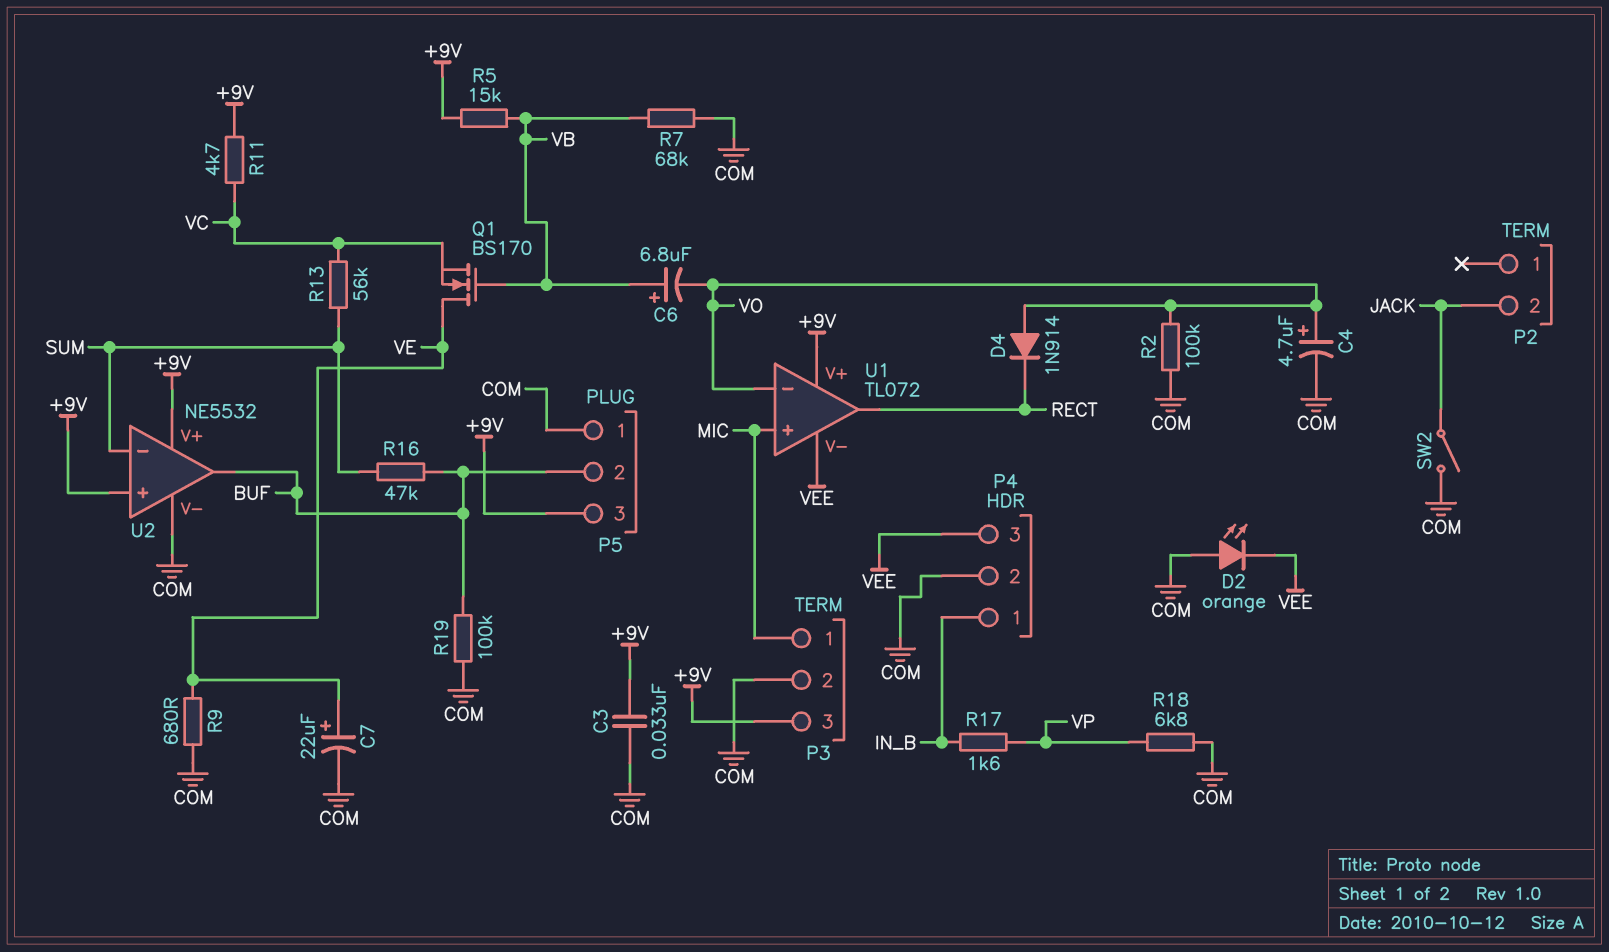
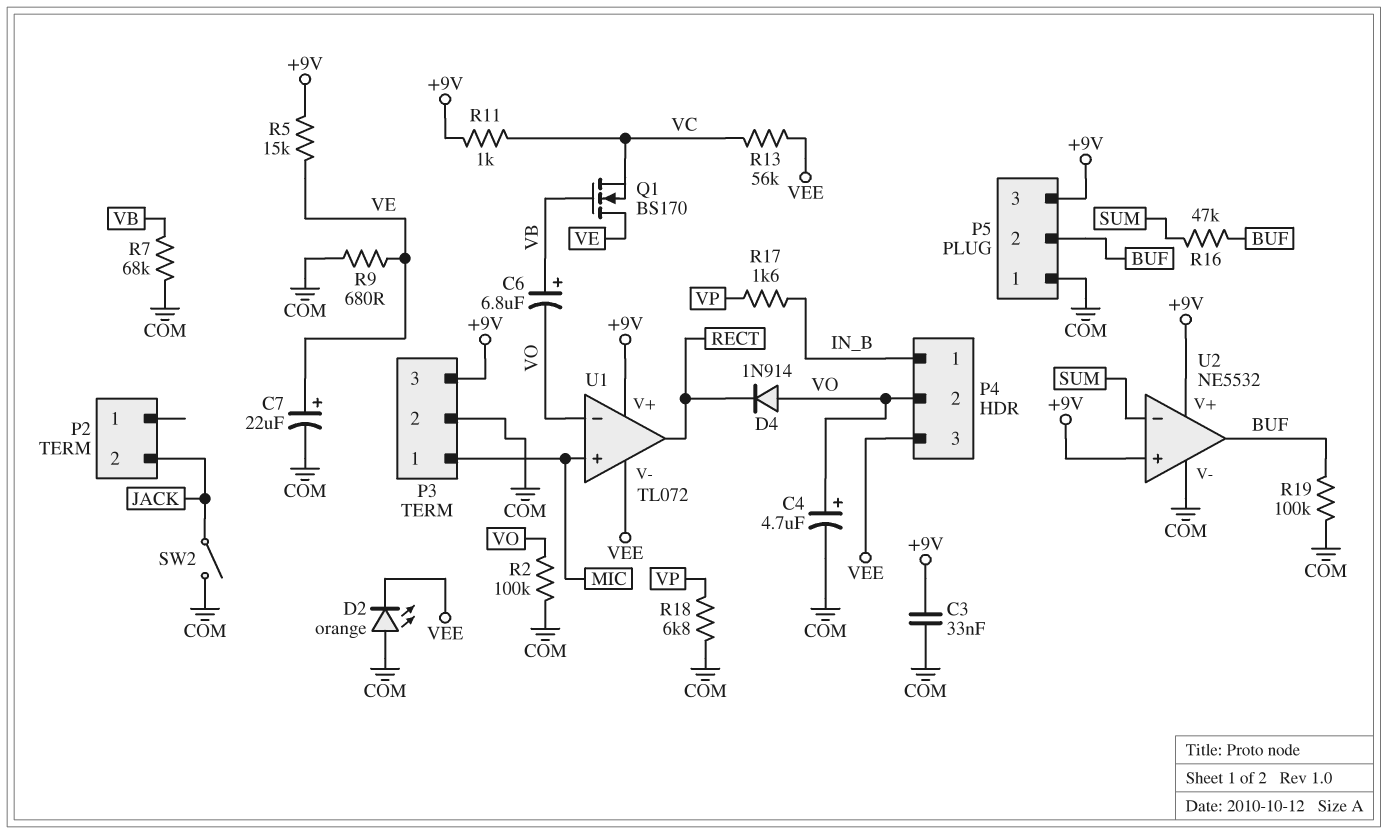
P4 pin 2: COM -> VO
R5: 15k (+9V, VB) -> 15k (+9V, VE)
R11: 4.7k (+9V, VC) -> 1k (+9V, VC)
R13: 56k (SUM, VC) -> 56k (VC, VEE)

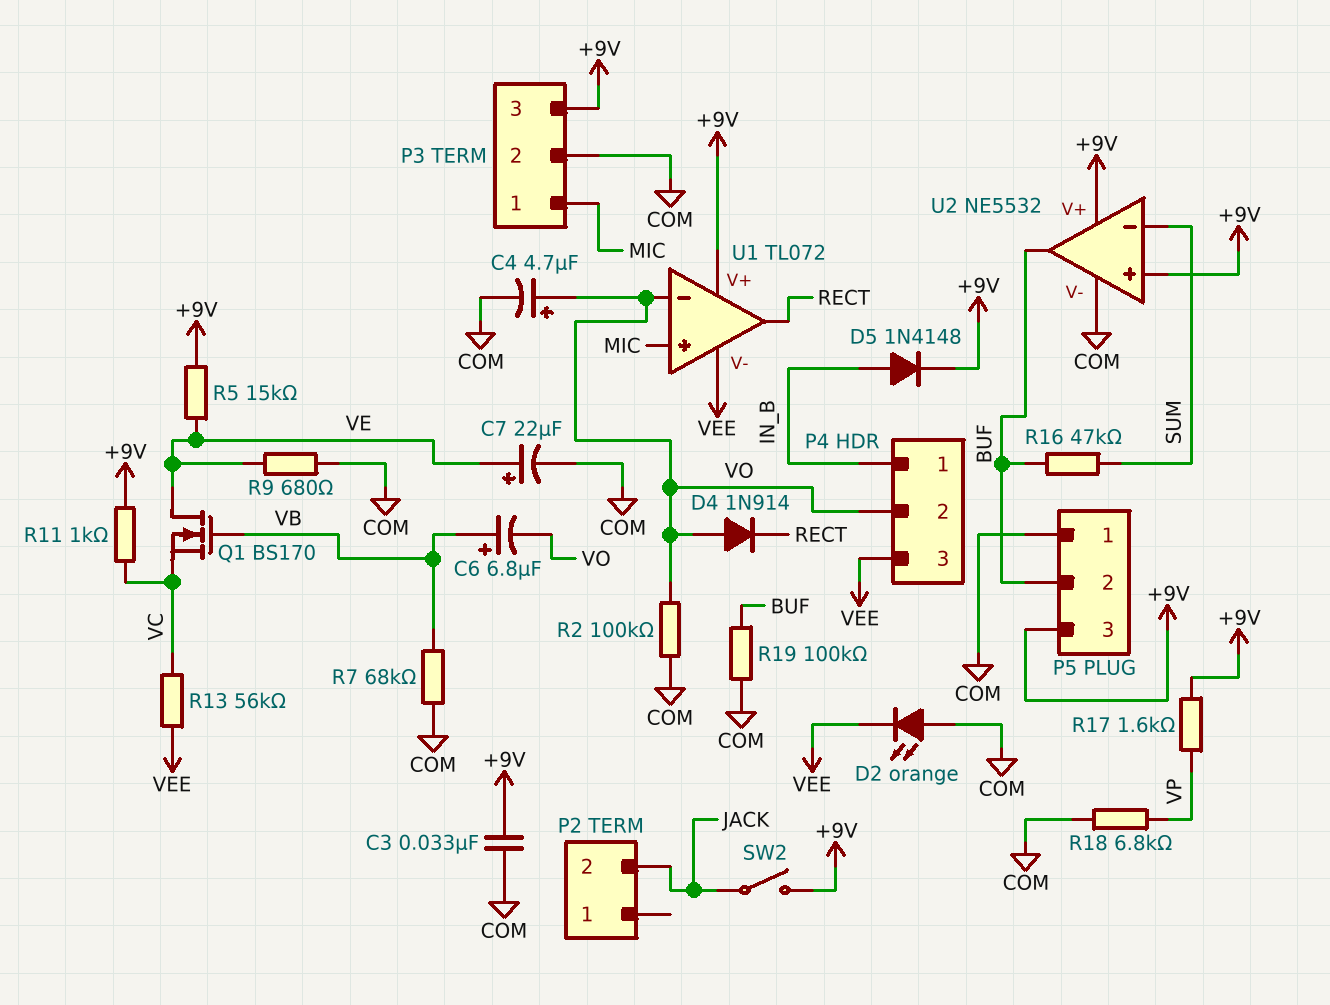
D5: none -> diode 1N4148 (A IN_B, K +9V)
R17: 1.6k (IN_B, VP) -> 1.6k (+9V, VP)
SW2: switch (COM, JACK) -> switch (+9V, JACK)

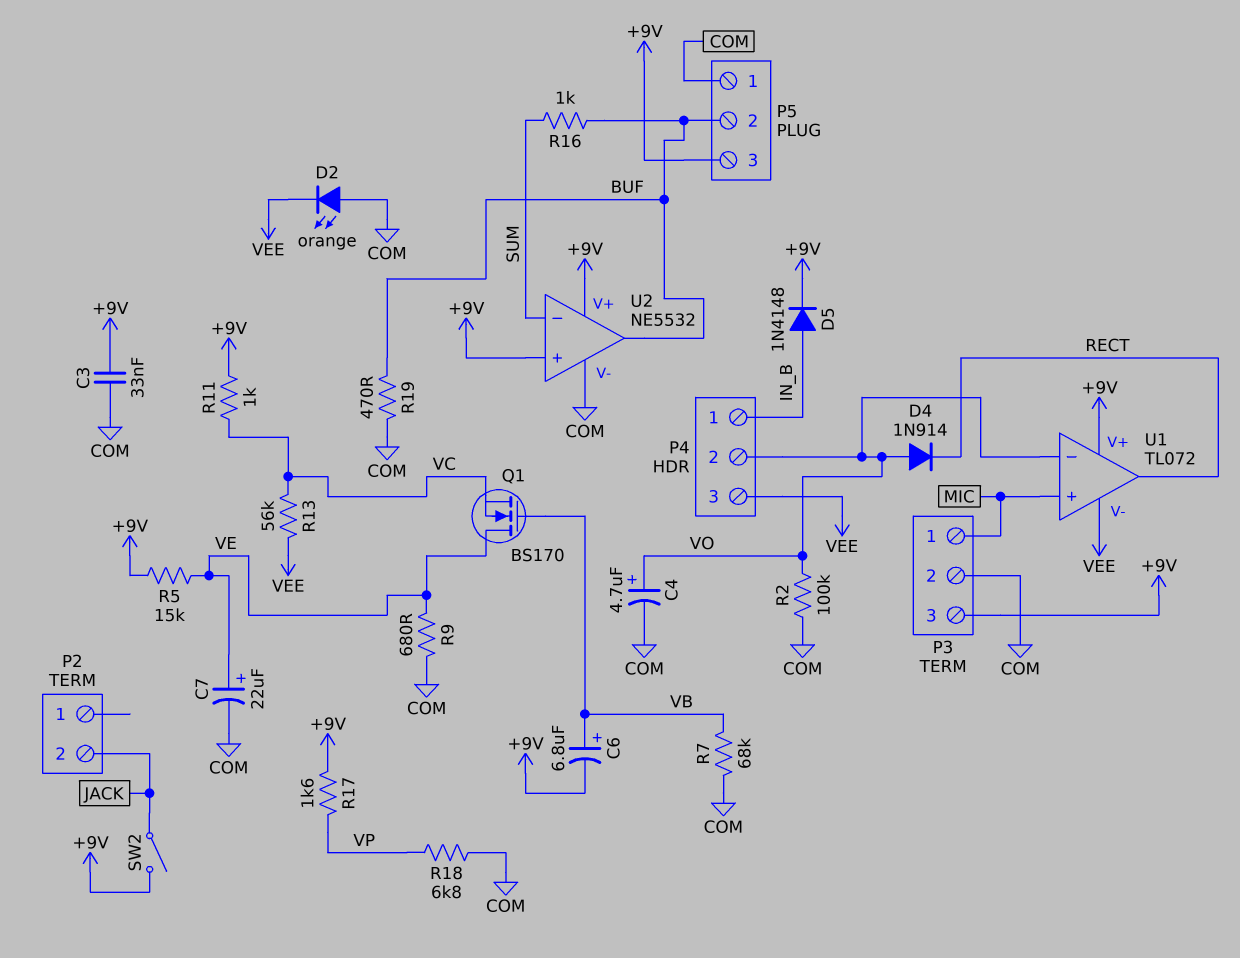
C6: 6.8uF (plus VB, minus VO) -> 6.8uF (plus VB, minus +9V)
R16: 47k (BUF, SUM) -> 1k (BUF, SUM)
R19: 100k (BUF, COM) -> 470 (BUF, COM)

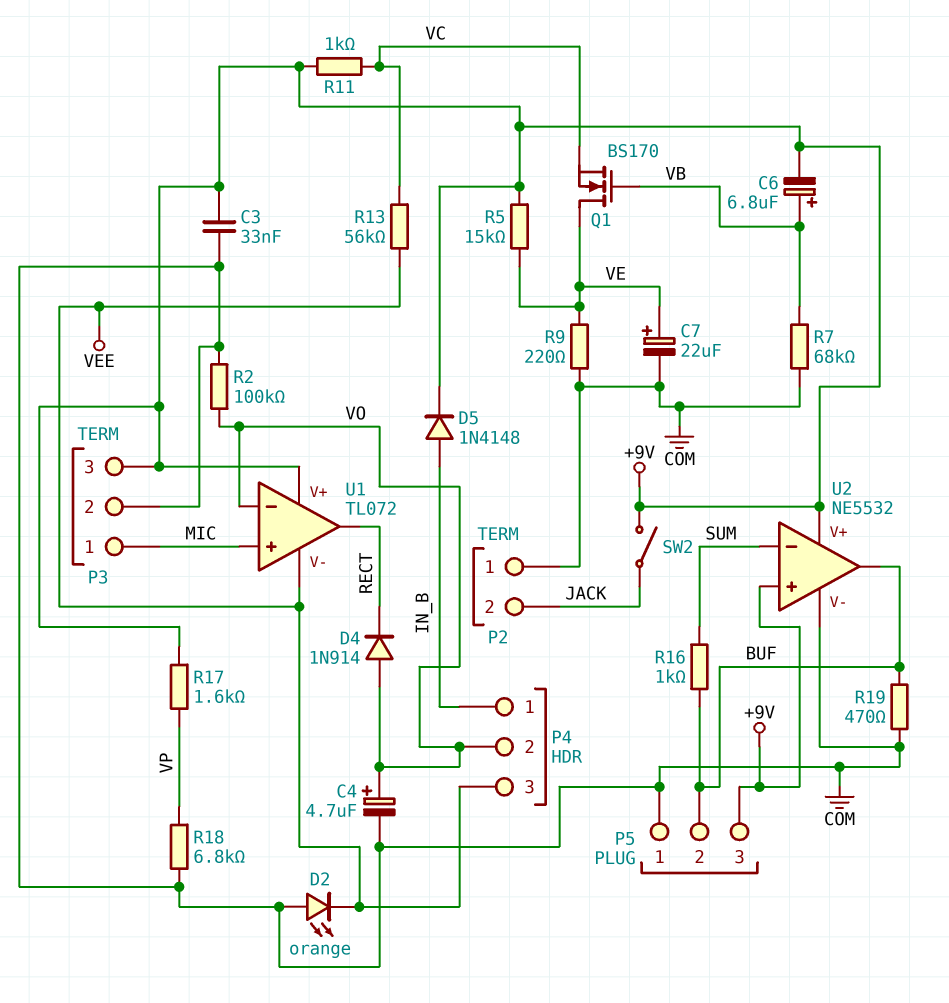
P2 pin 1: none -> COM
R9: 680 (COM, VE) -> 220 (COM, VE)

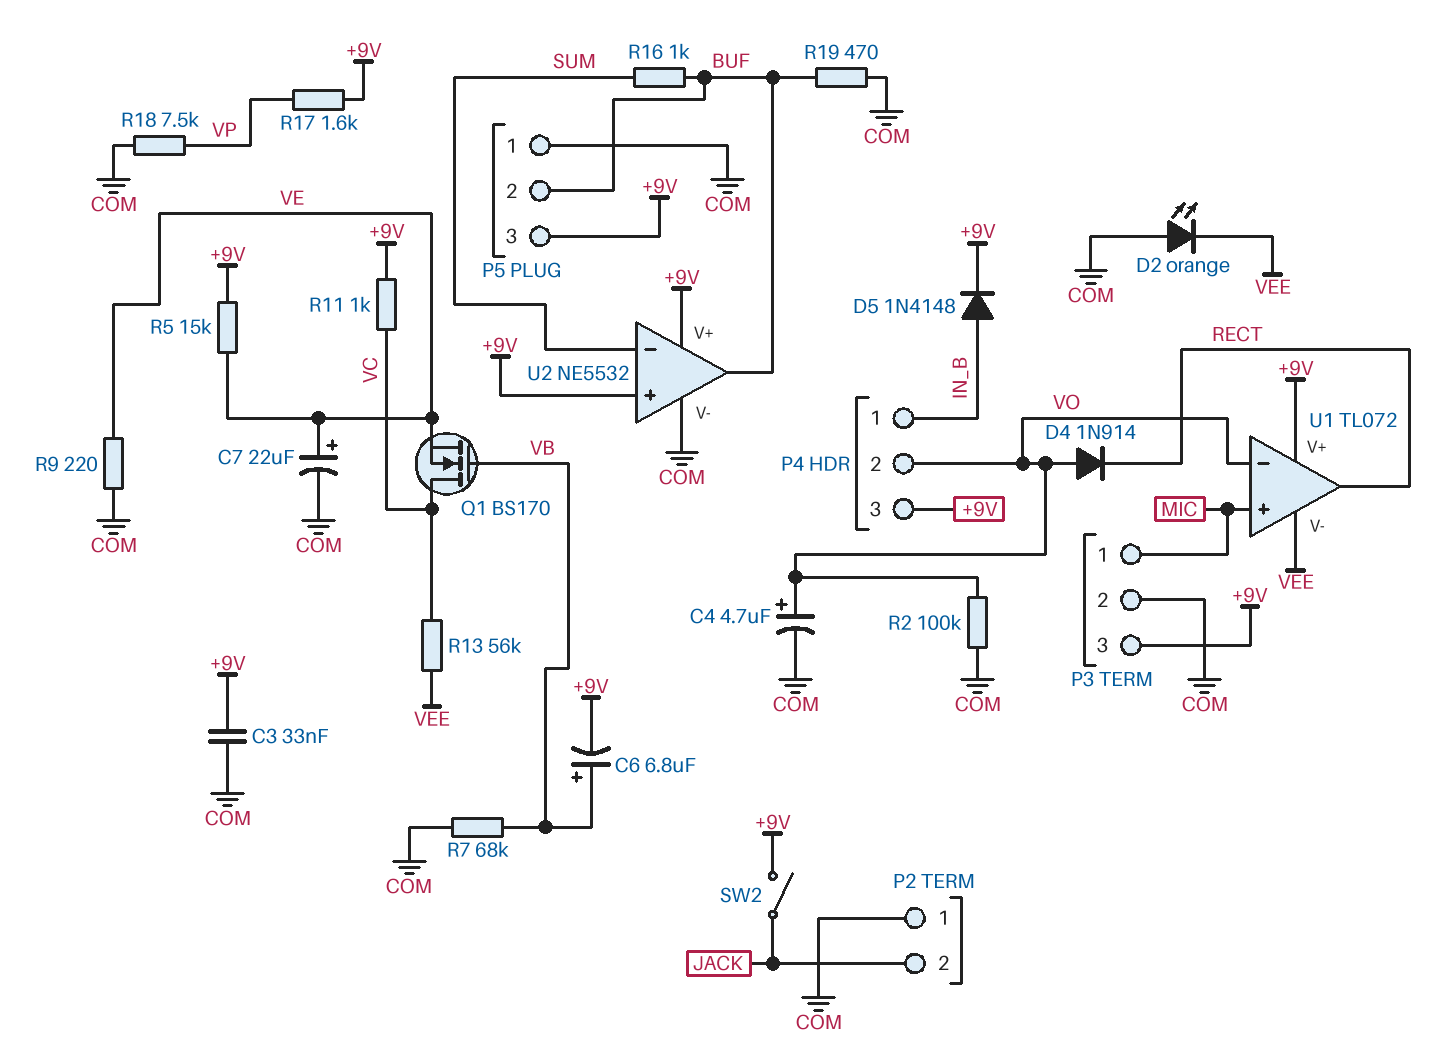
P4 pin 3: VEE -> +9V
Q1: NMOS BS170 (G VB, D VE, S VC) -> NMOS BS170 (G VB, D VC, S VE)
R18: 6.8k (COM, VP) -> 7.5k (COM, VP)

